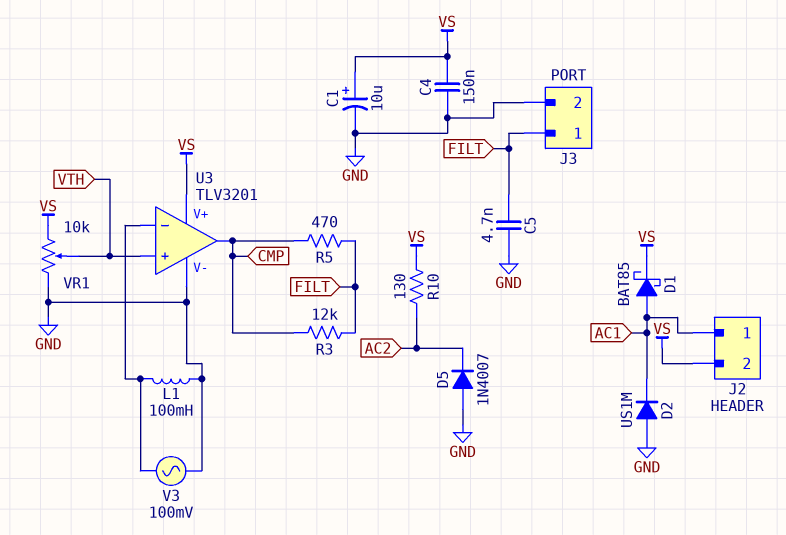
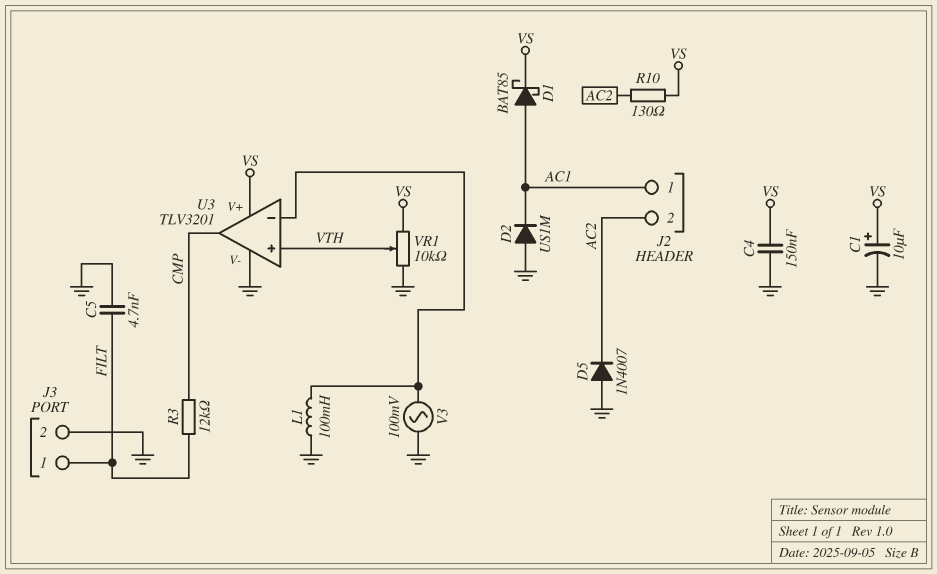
J2 pin 2: VS -> AC2
R5: 470 (CMP, FILT) -> none

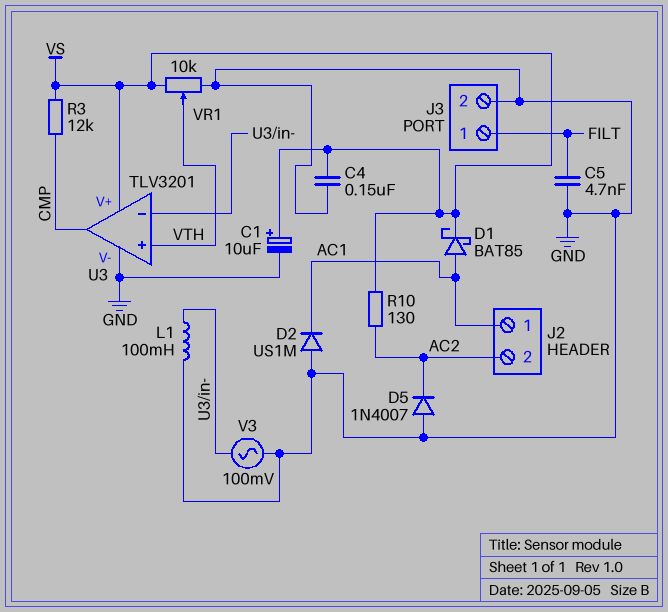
R3: 12k (CMP, FILT) -> 12k (CMP, VS)

